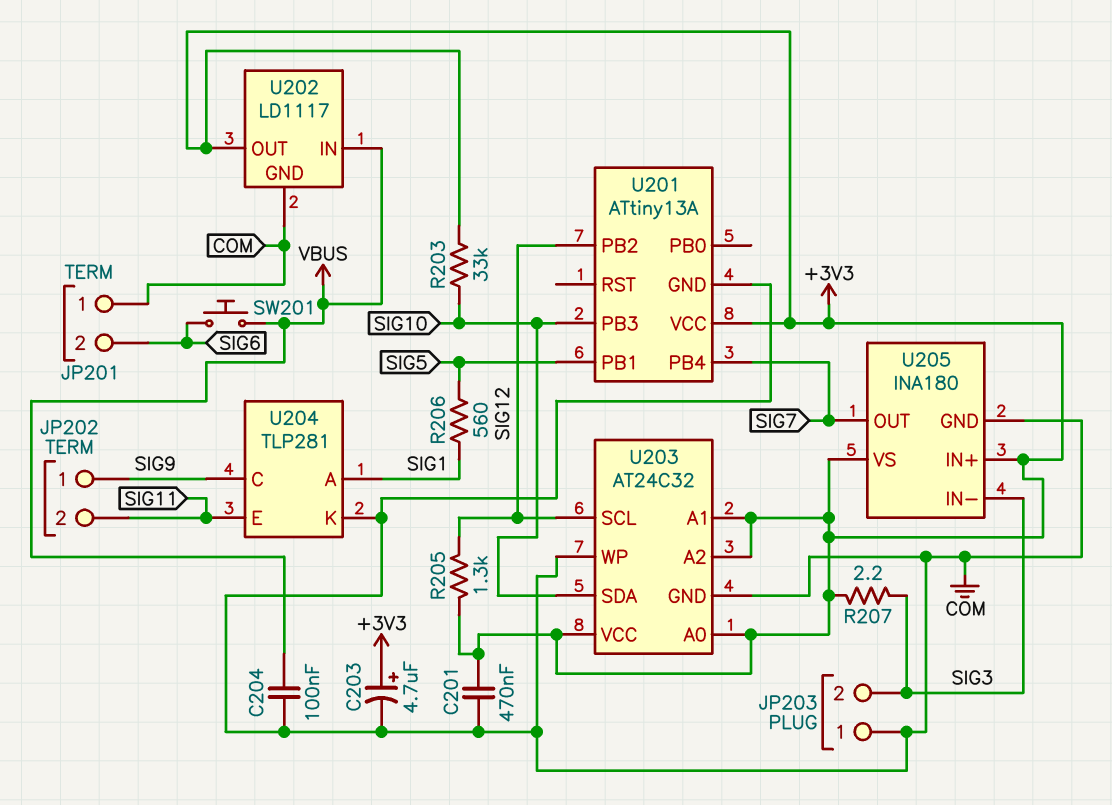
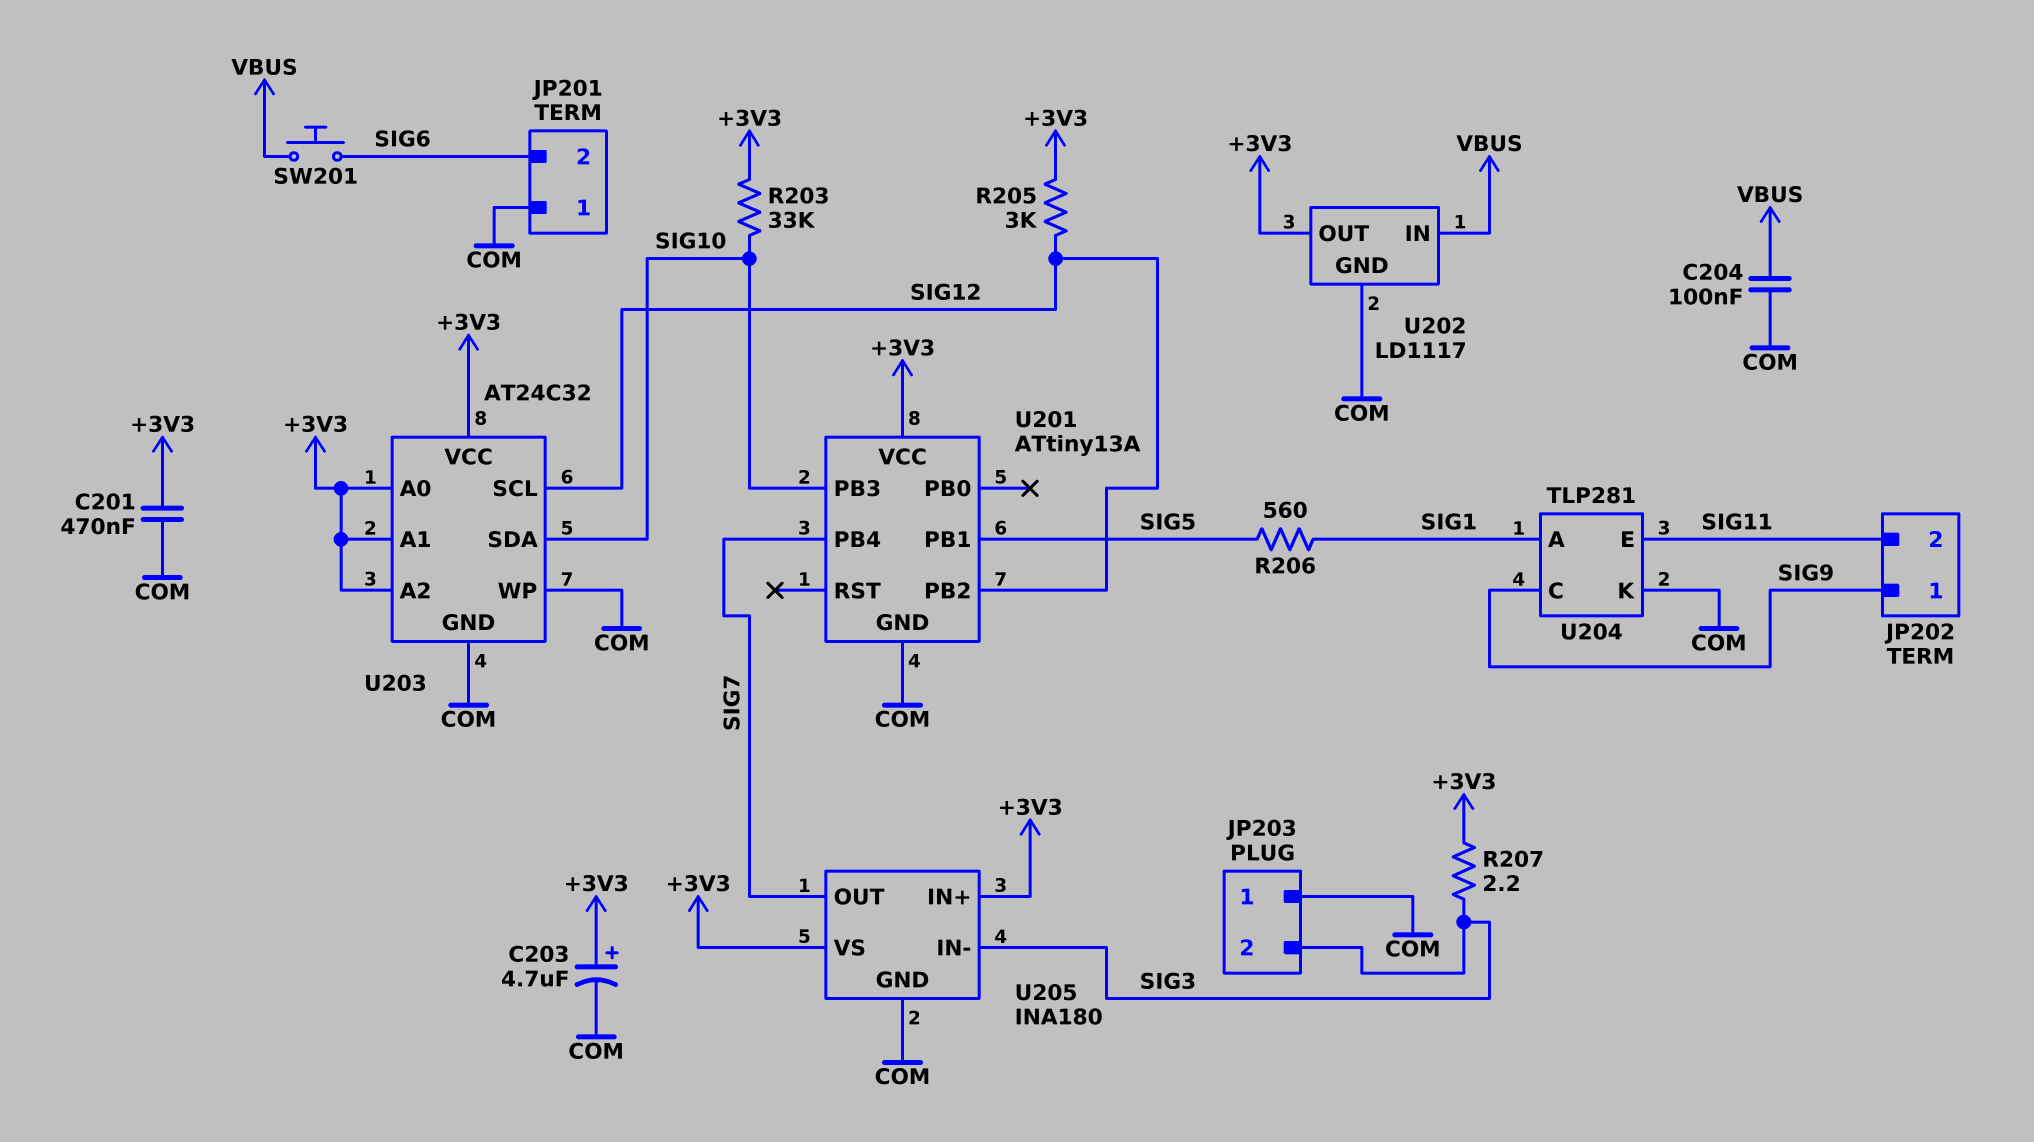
R205: 1.3k (+3V3, SIG12) -> 3k (+3V3, SIG12)

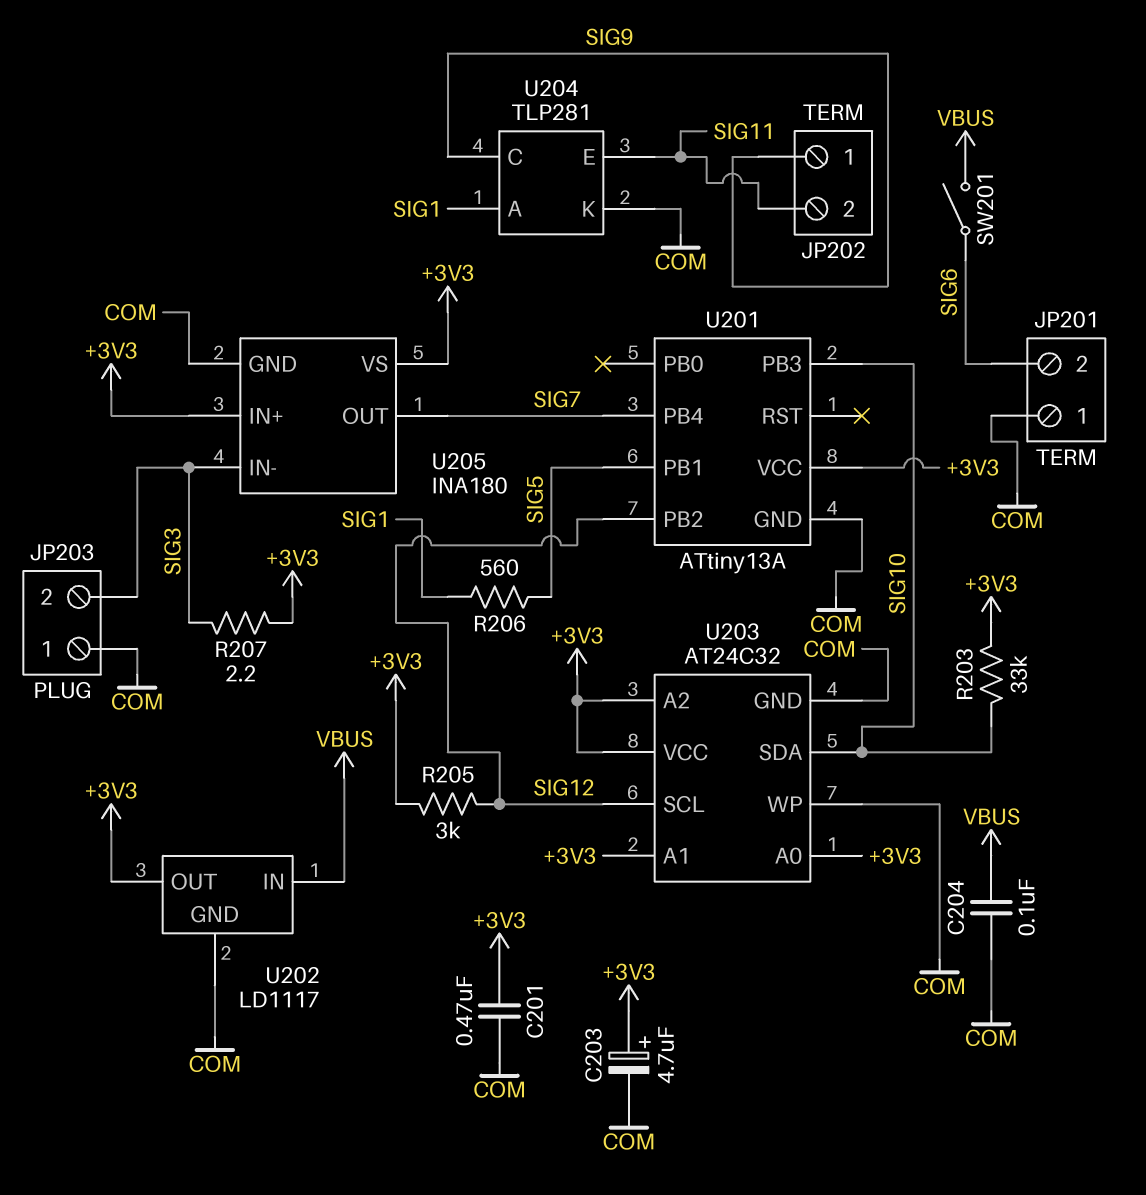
SW201: button (SIG6, VBUS) -> switch (SIG6, VBUS)

